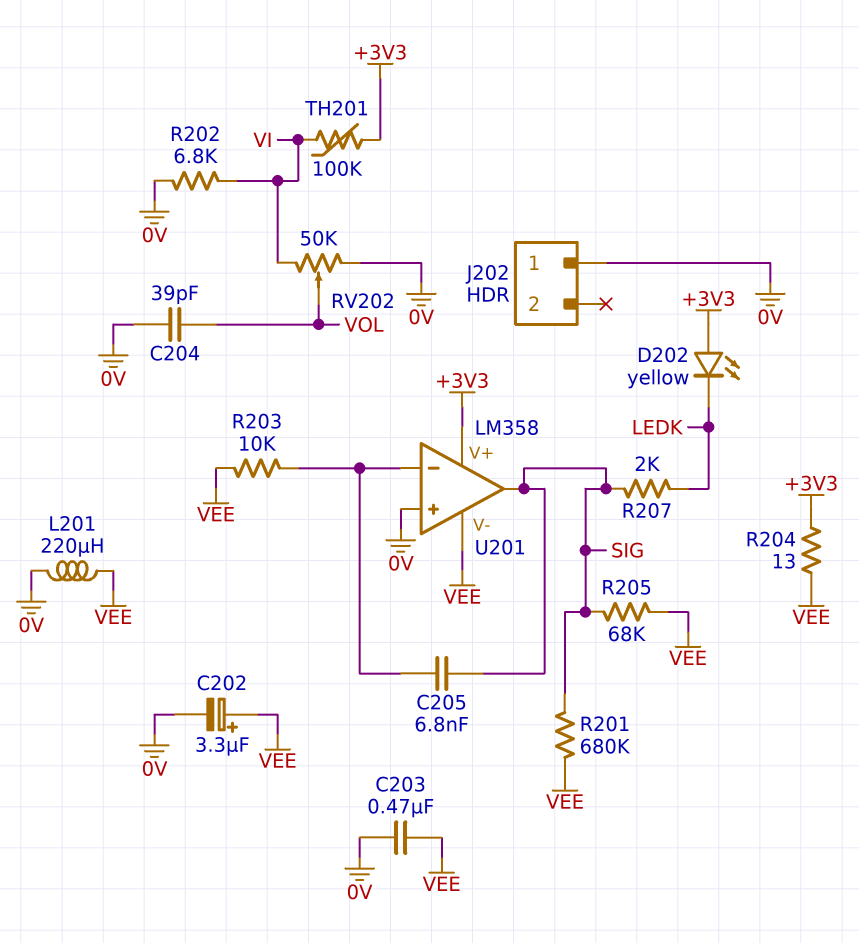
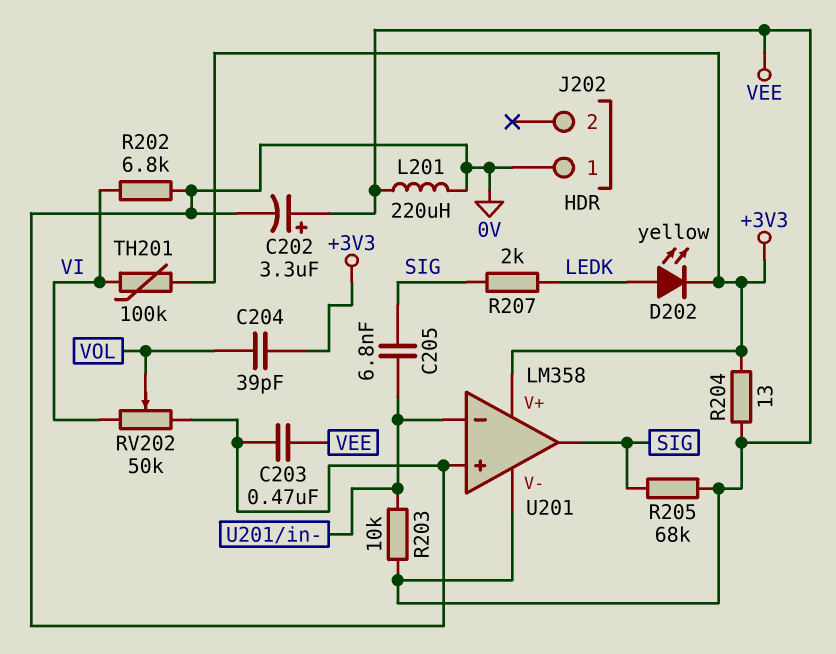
C204: 39pF (0V, VOL) -> 39pF (+3V3, VOL)
D202: LED yellow (A +3V3, K LEDK) -> LED yellow (A LEDK, K +3V3)
R201: 680k (SIG, VEE) -> none

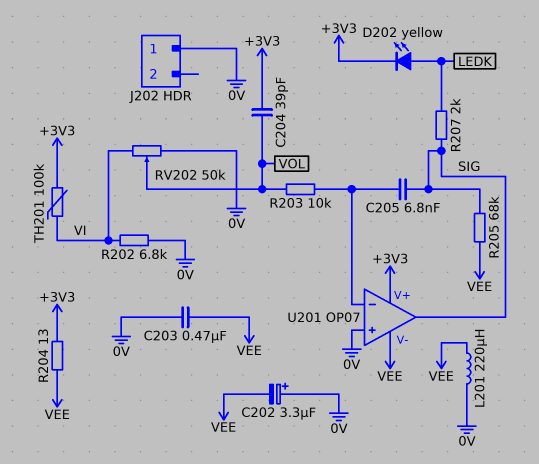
C202: 3.3uF (plus VEE, minus 0V) -> 3.3uF (plus 0V, minus VEE)
R203: 10k (U201/in-, VEE) -> 10k (U201/in-, VOL)
U201: LM358 -> OP07

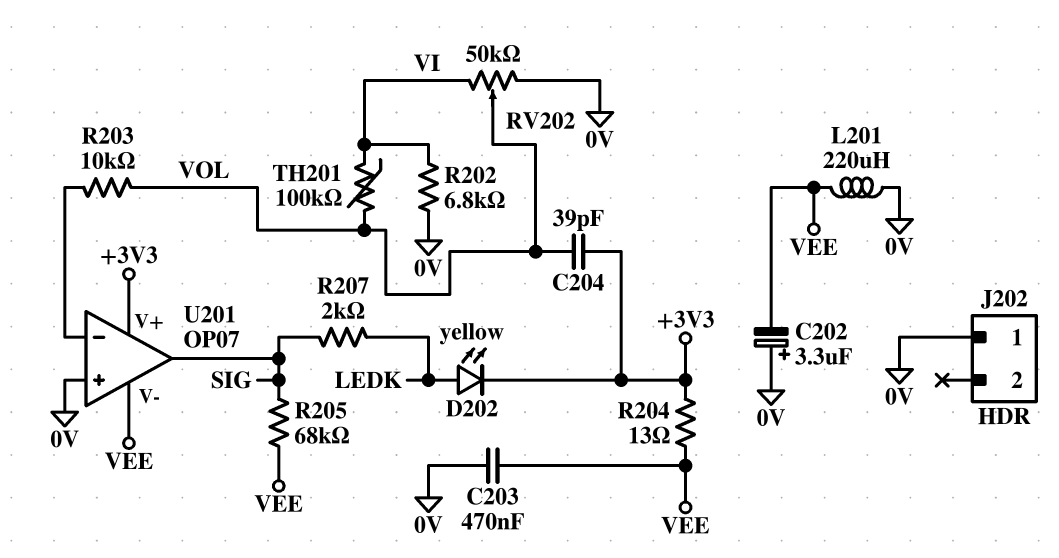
C205: 6.8nF (SIG, U201/in-) -> none
TH201: 100k (+3V3, VI) -> 100k (VI, VOL)

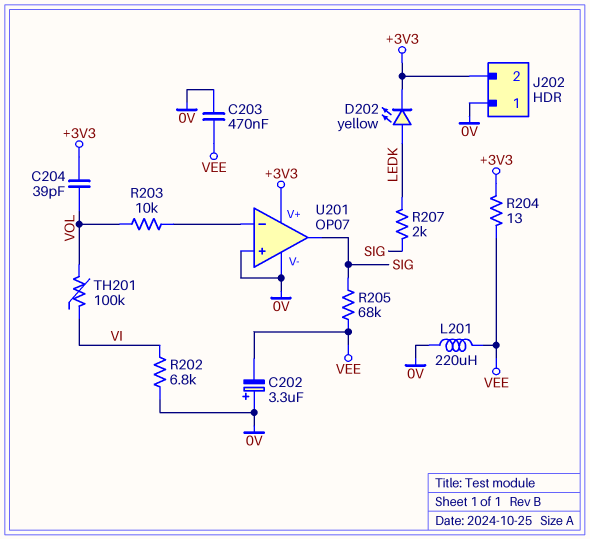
J202 pin 2: none -> +3V3
RV202: 50k (0V, VI, wiper VOL) -> none
U201 pin V-: VEE -> 0V

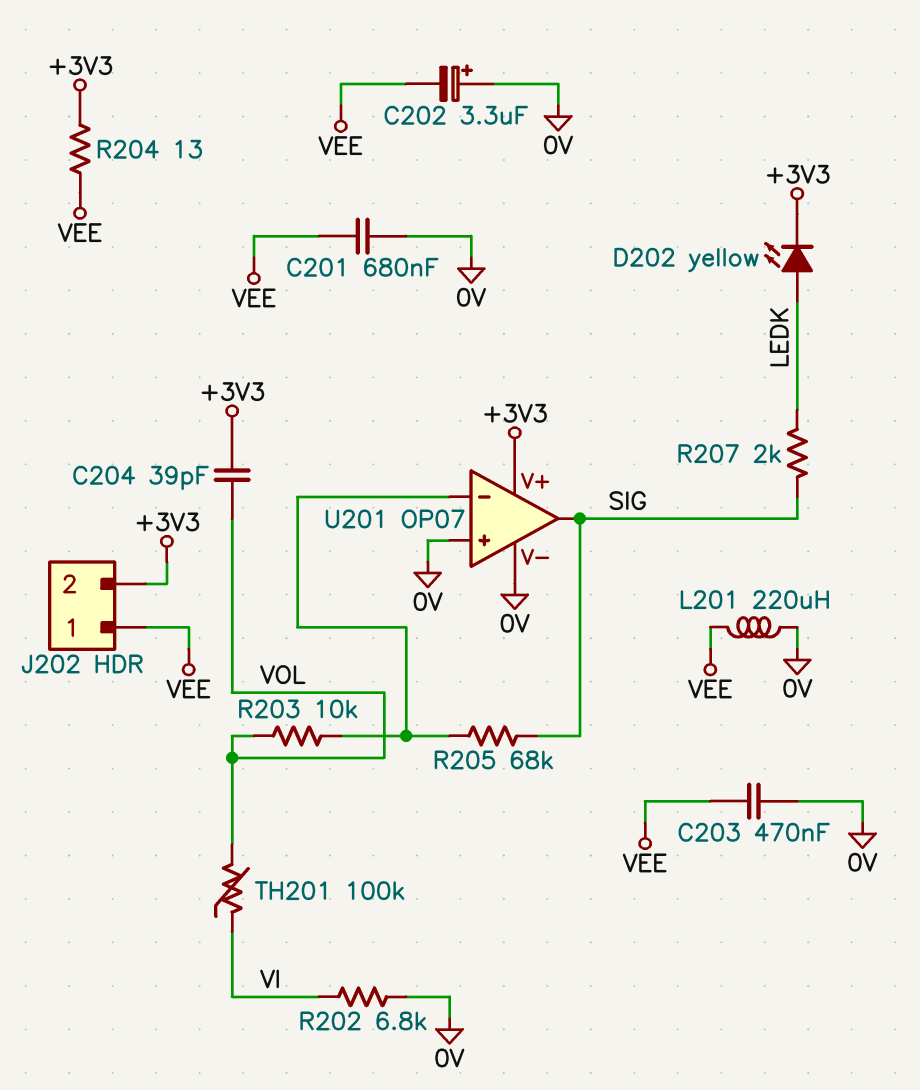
C201: none -> 680nF (0V, VEE)
J202 pin 1: 0V -> VEE
R205: 68k (SIG, VEE) -> 68k (SIG, U201/in-)

